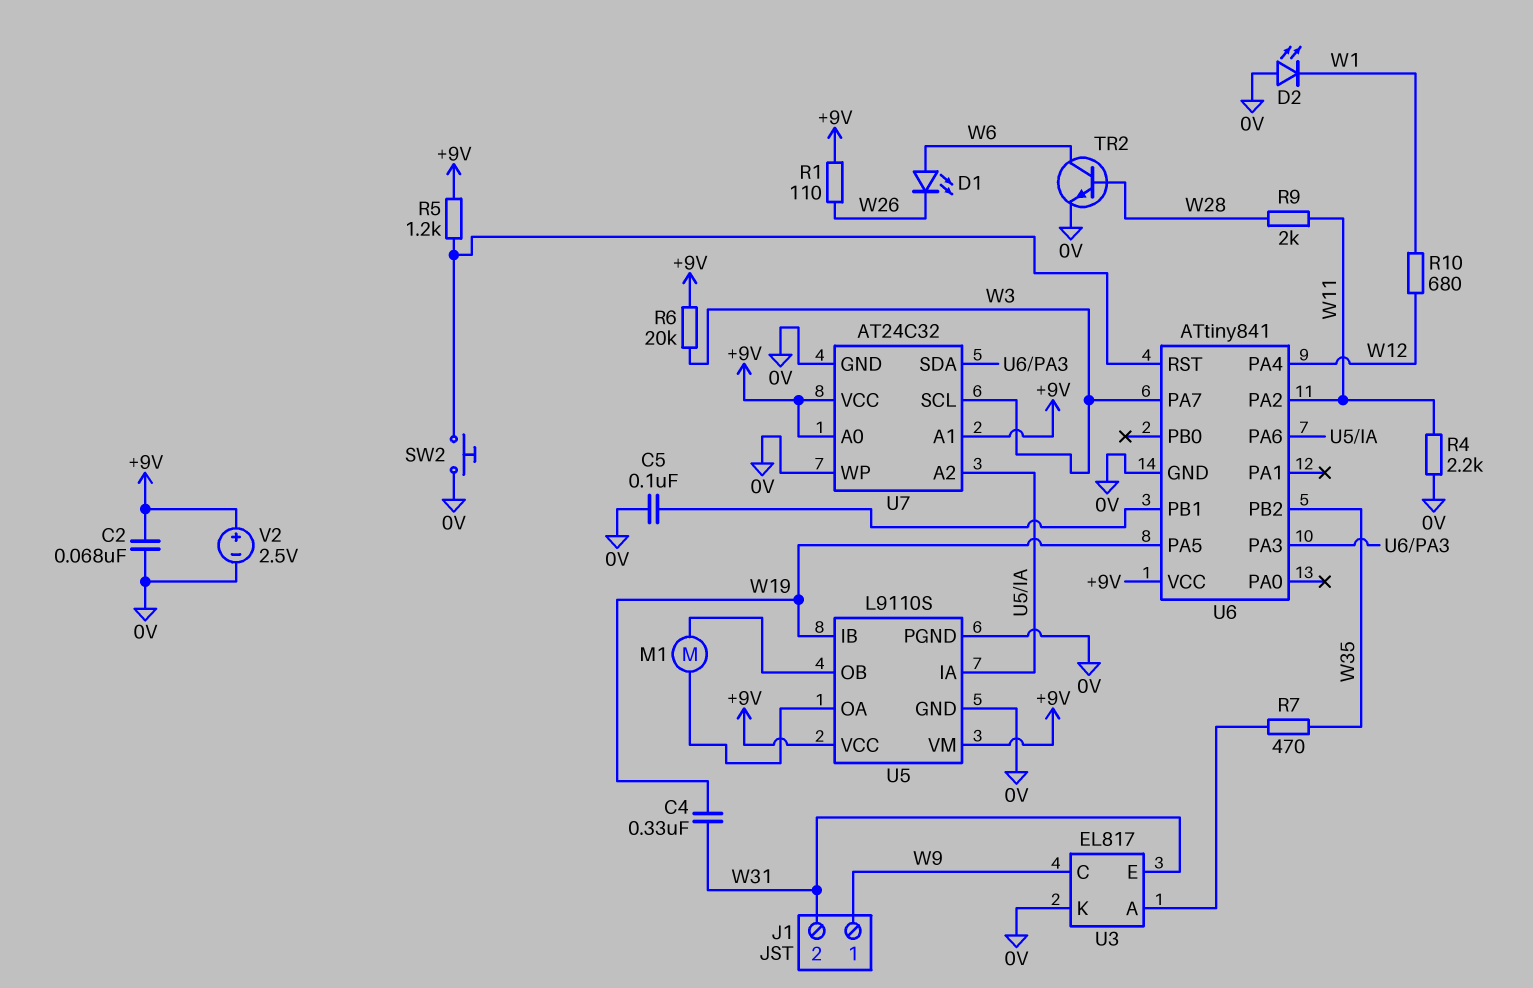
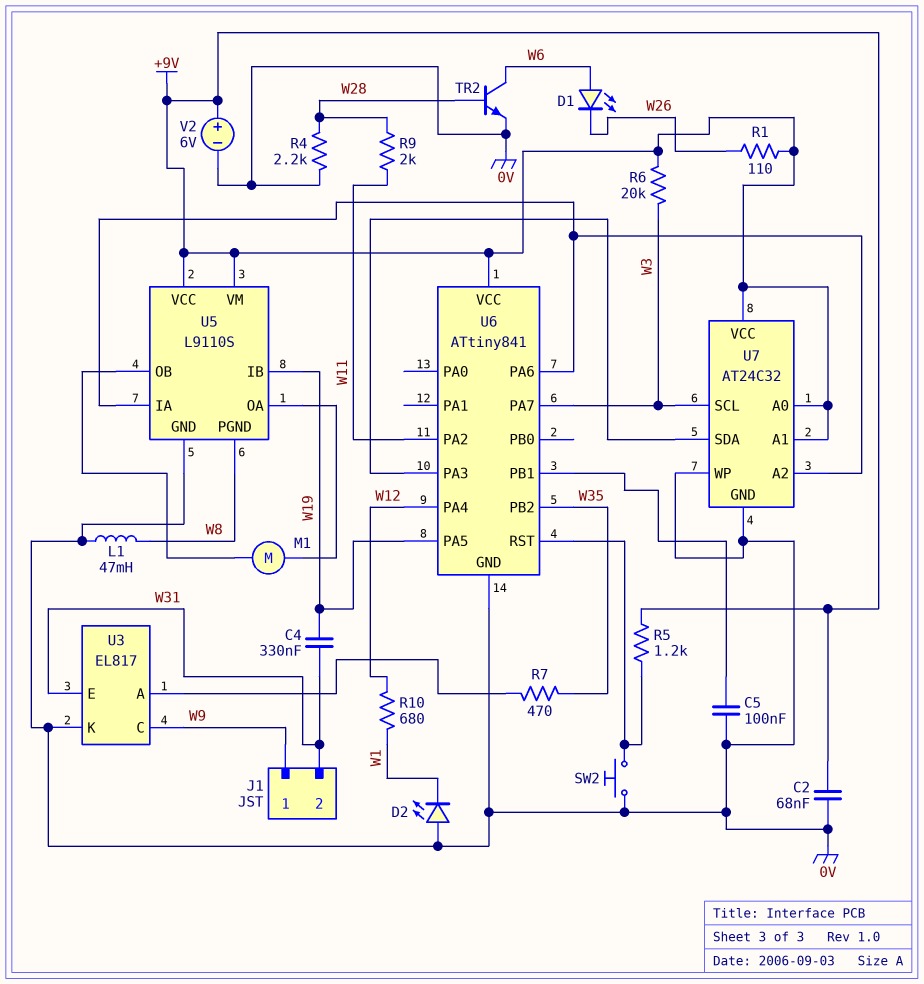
L1: none -> 47mH (0V, W8)
R4: 2.2k (0V, W11) -> 2.2k (0V, W28)
U5 pin PGND: 0V -> W8
V2: 2.5V (plus +9V, minus 0V) -> 6V (plus +9V, minus 0V)

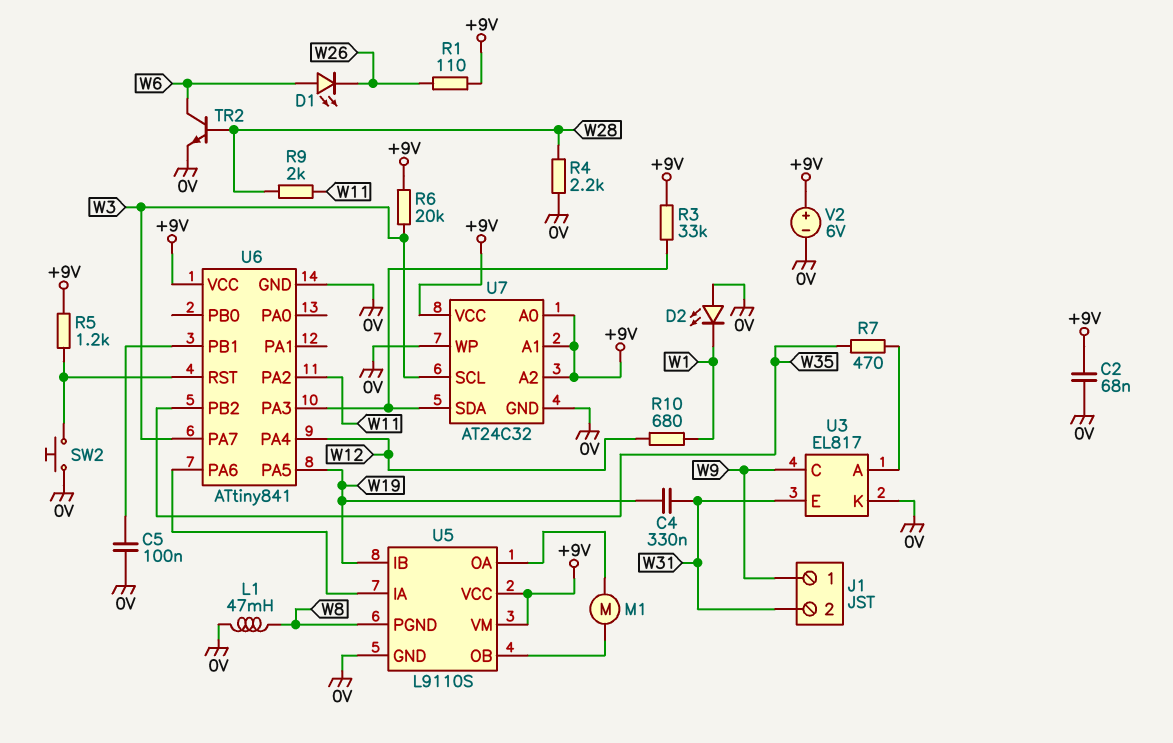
R3: none -> 33k (+9V, U6/PA3)
U7 pin A2: U5/IA -> +9V

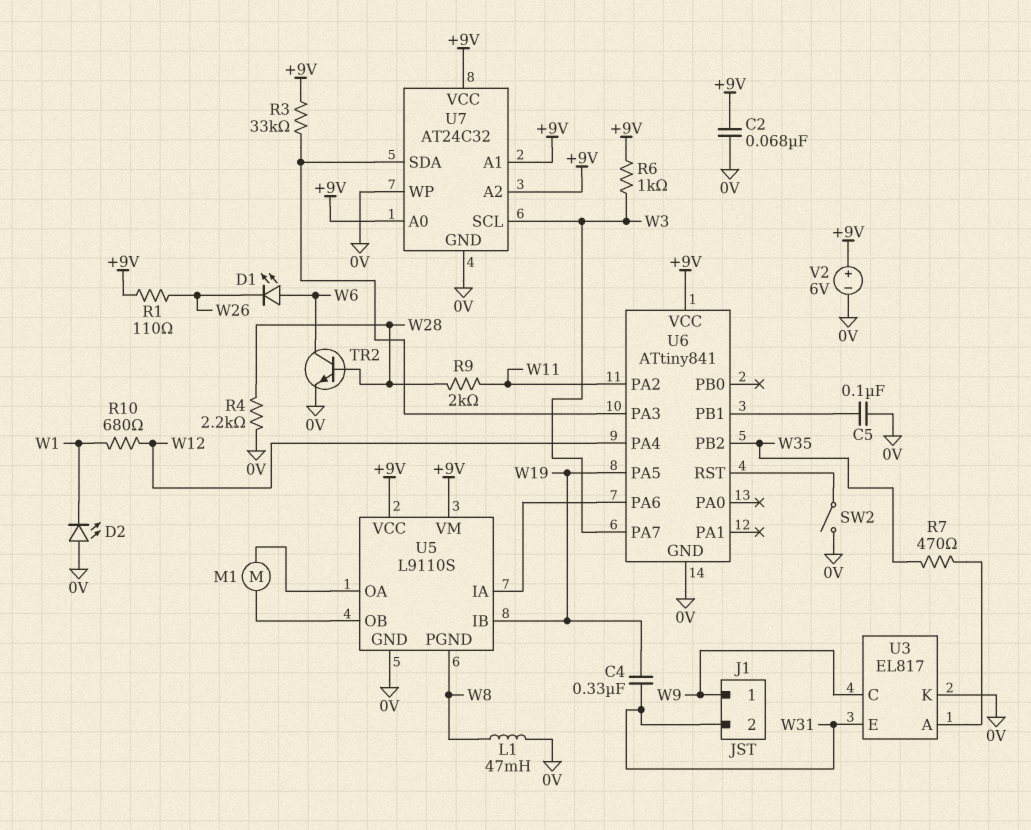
R5: 1.2k (+9V, U6/RST) -> none
R6: 20k (+9V, W3) -> 1k (+9V, W3)
SW2: button (0V, U6/RST) -> switch (0V, U6/RST)

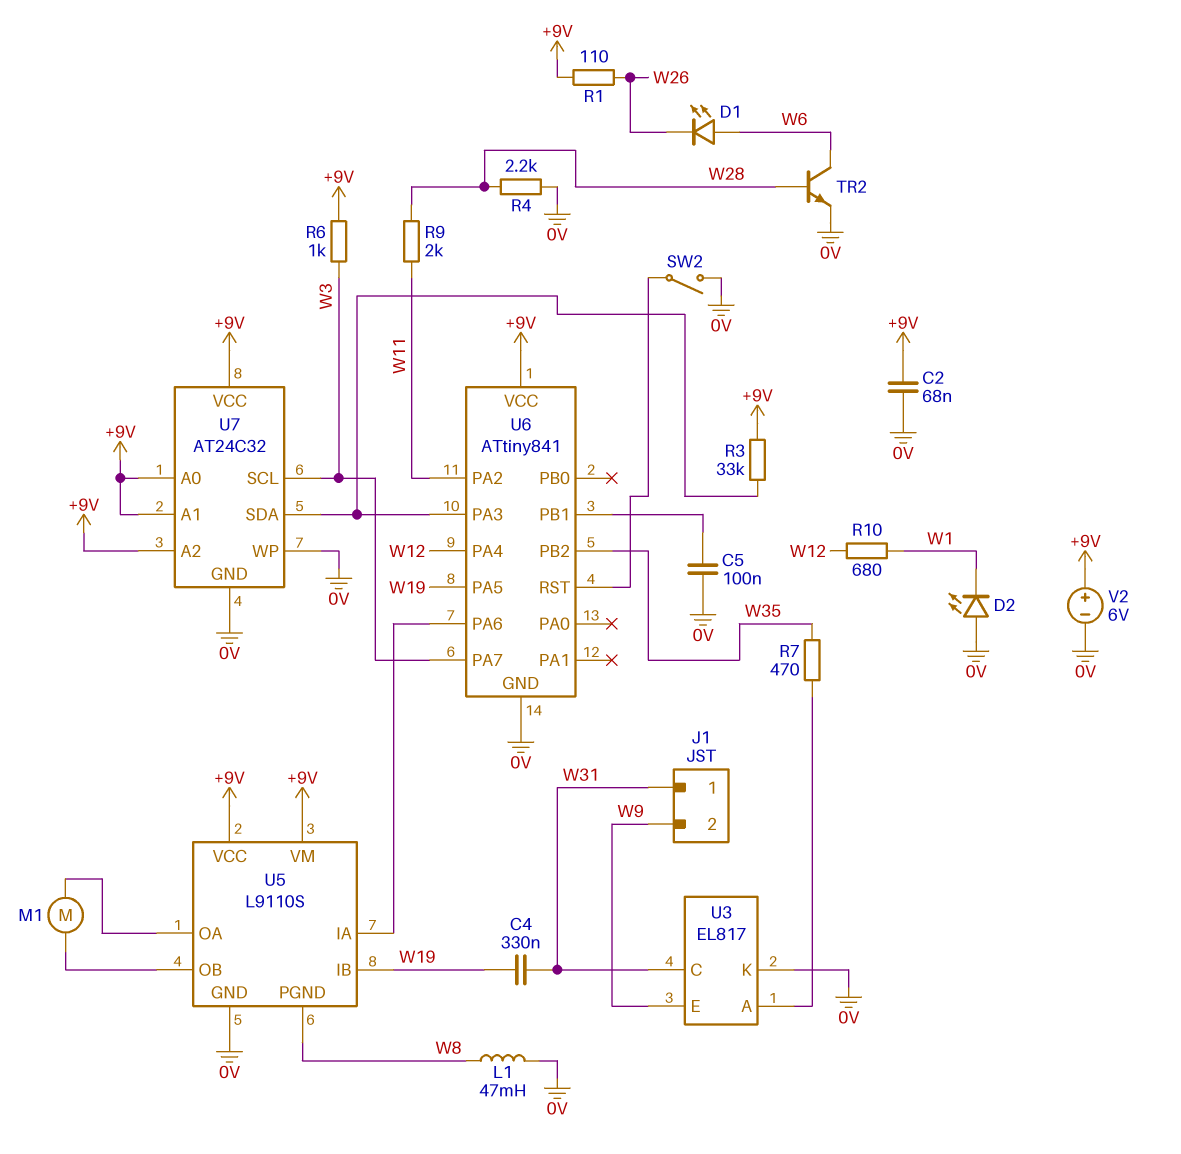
J1 pin 1: W9 -> W31
J1 pin 2: W31 -> W9
U3 pin C: W9 -> W31
U3 pin E: W31 -> W9

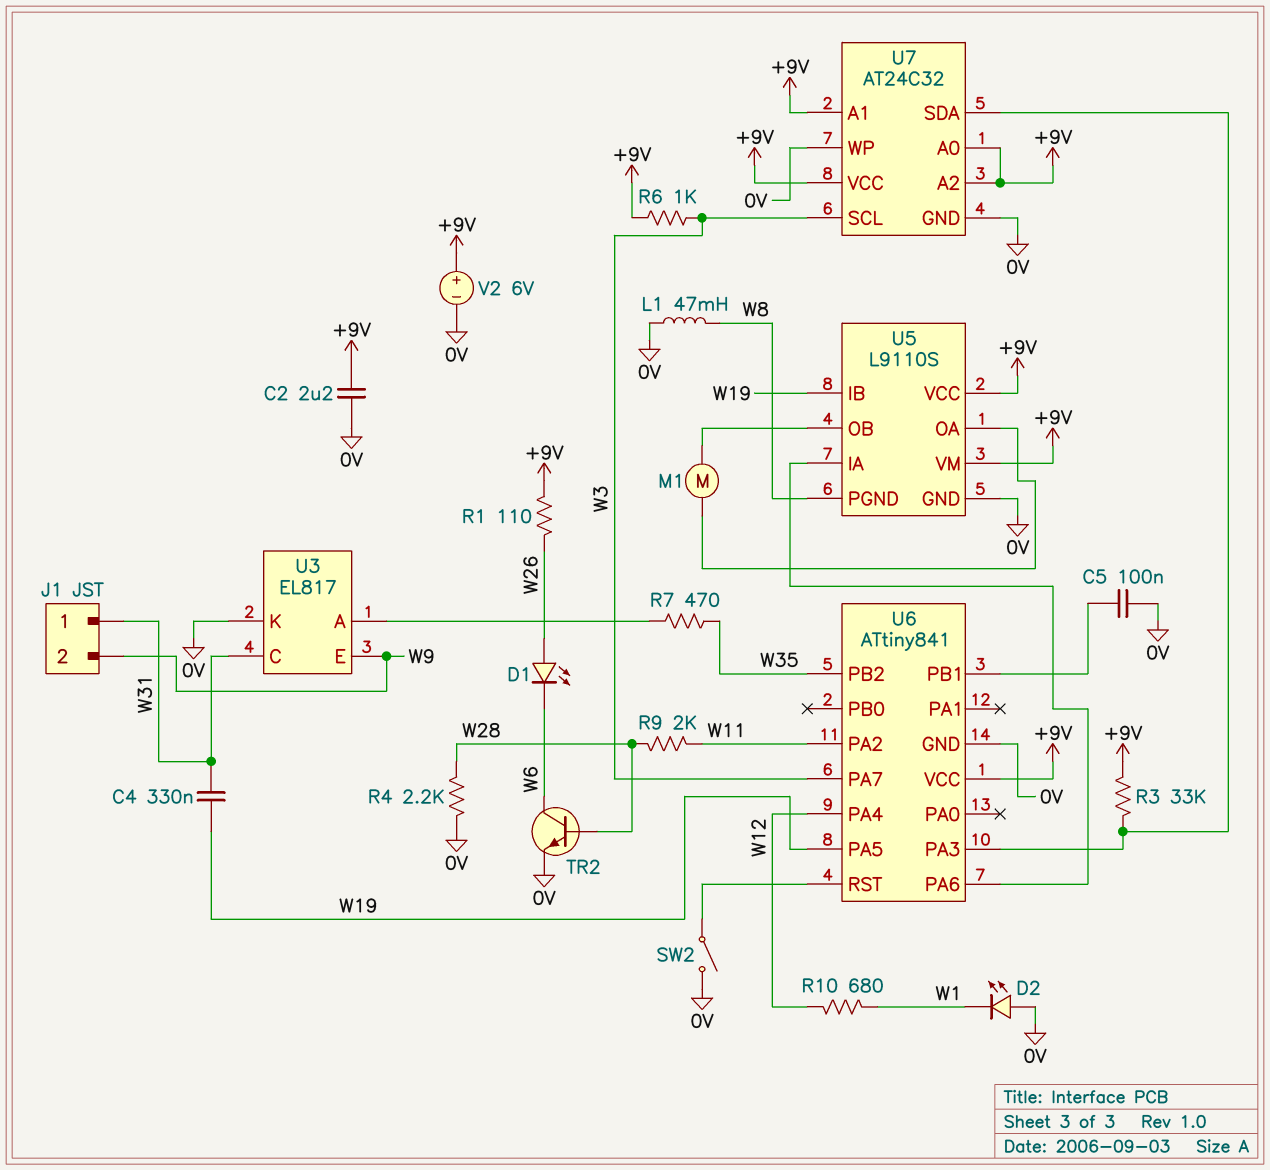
C2: 68nF (+9V, 0V) -> 2.2uF (+9V, 0V)
D1: LED (A W6, K W26) -> LED (A W26, K W6)

